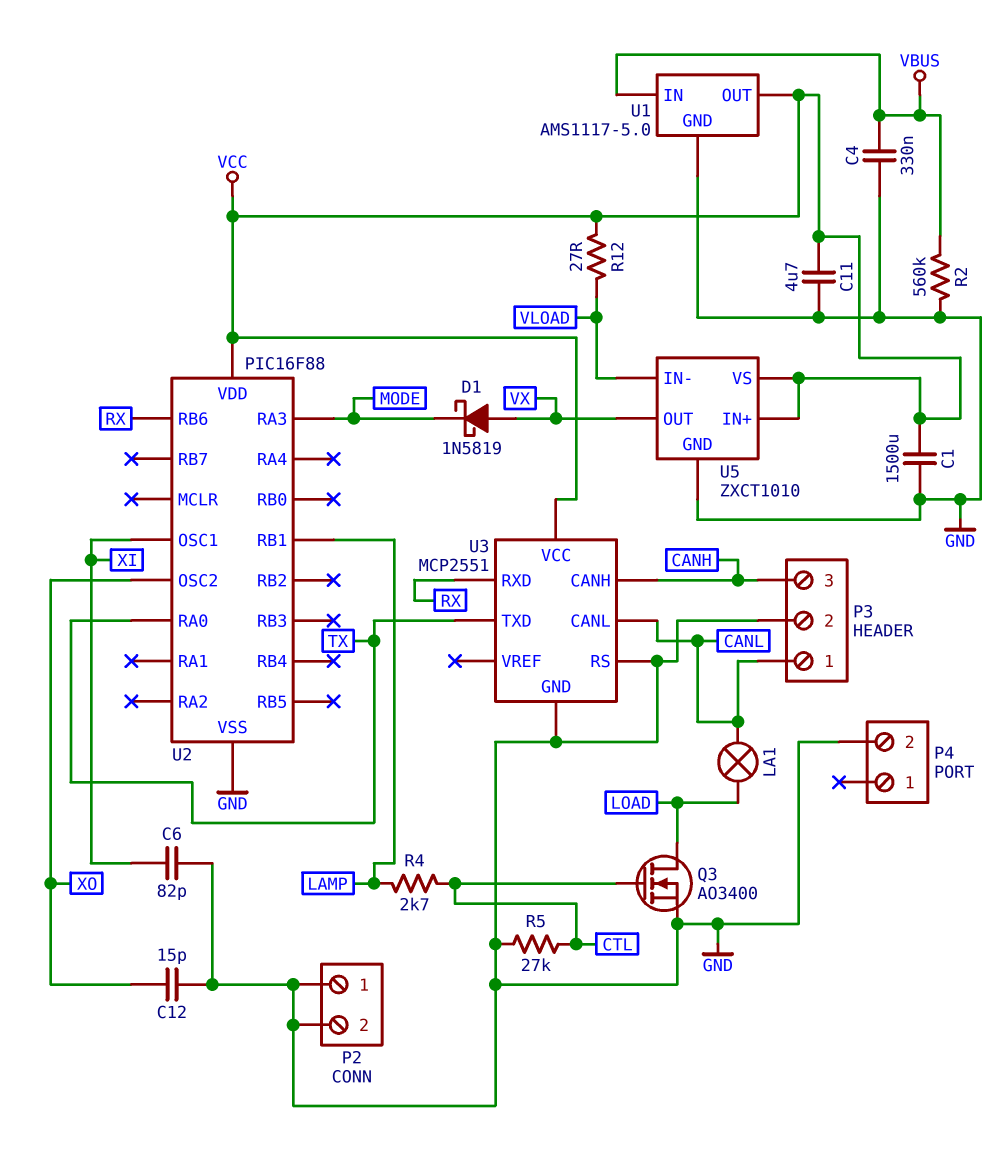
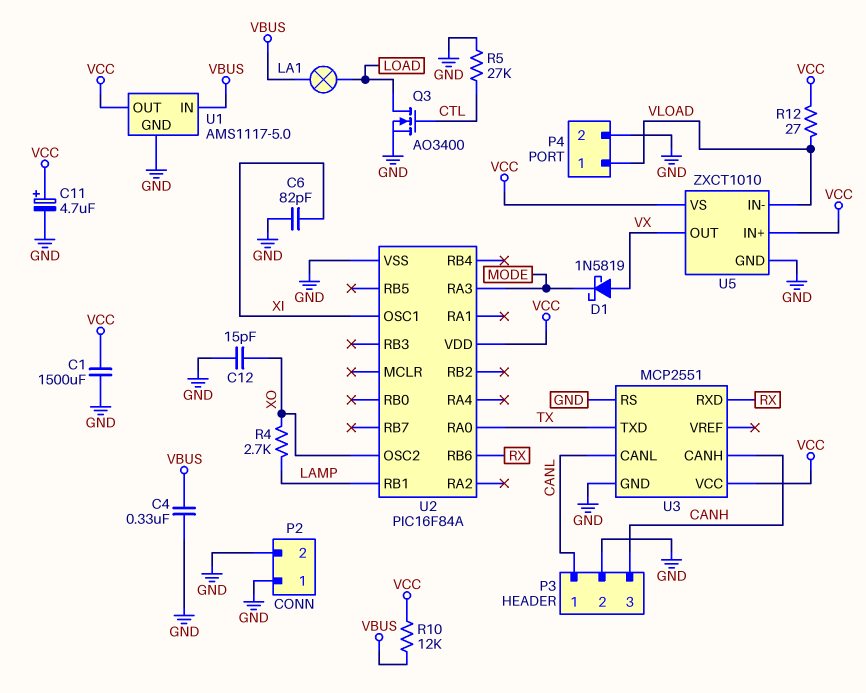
C11: 4.7uF (GND, VCC) -> 4.7uF (plus VCC, minus GND)
LA1: lamp (CANL, LOAD) -> lamp (LOAD, VBUS)
P4 pin 1: none -> VLOAD
R2: 560k (GND, VBUS) -> none
R4: 2.7k (CTL, LAMP) -> 2.7k (LAMP, XO)
R10: none -> 12k (VBUS, VCC)
U2: PIC16F88 -> PIC16F84A

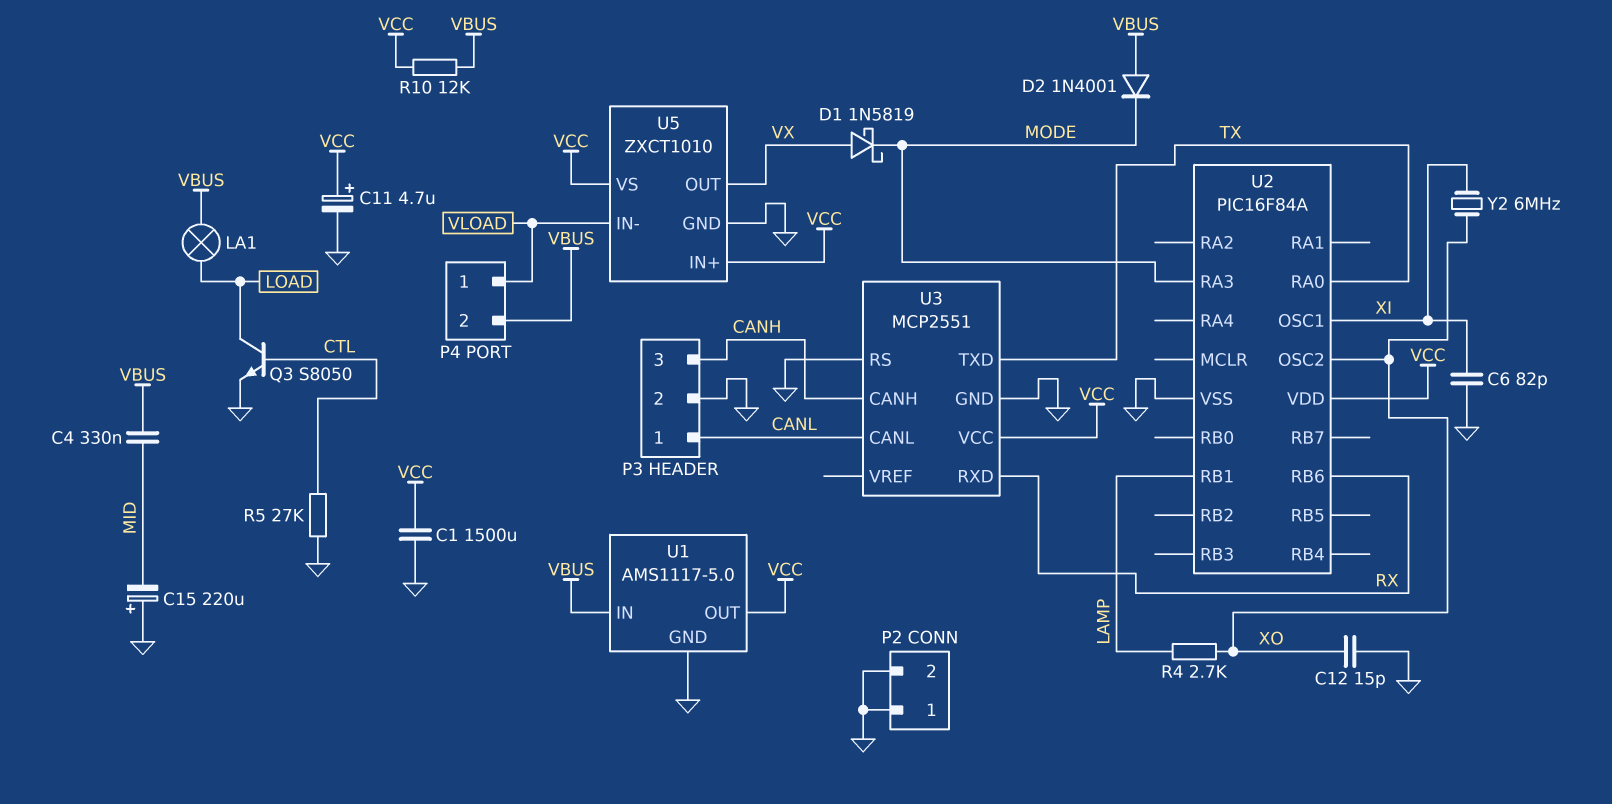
C4: 330nF (GND, VBUS) -> 330nF (MID, VBUS)
C15: none -> 220uF (plus GND, minus MID)
D2: none -> diode 1N4001 (A VBUS, K MODE)
P4 pin 2: GND -> VBUS
Q3: NMOS AO3400 (G CTL, D LOAD, S GND) -> NPN S8050 (B CTL, C LOAD, E GND)
R12: 27 (VCC, VLOAD) -> none
Y2: none -> 6MHz (XI, XO)

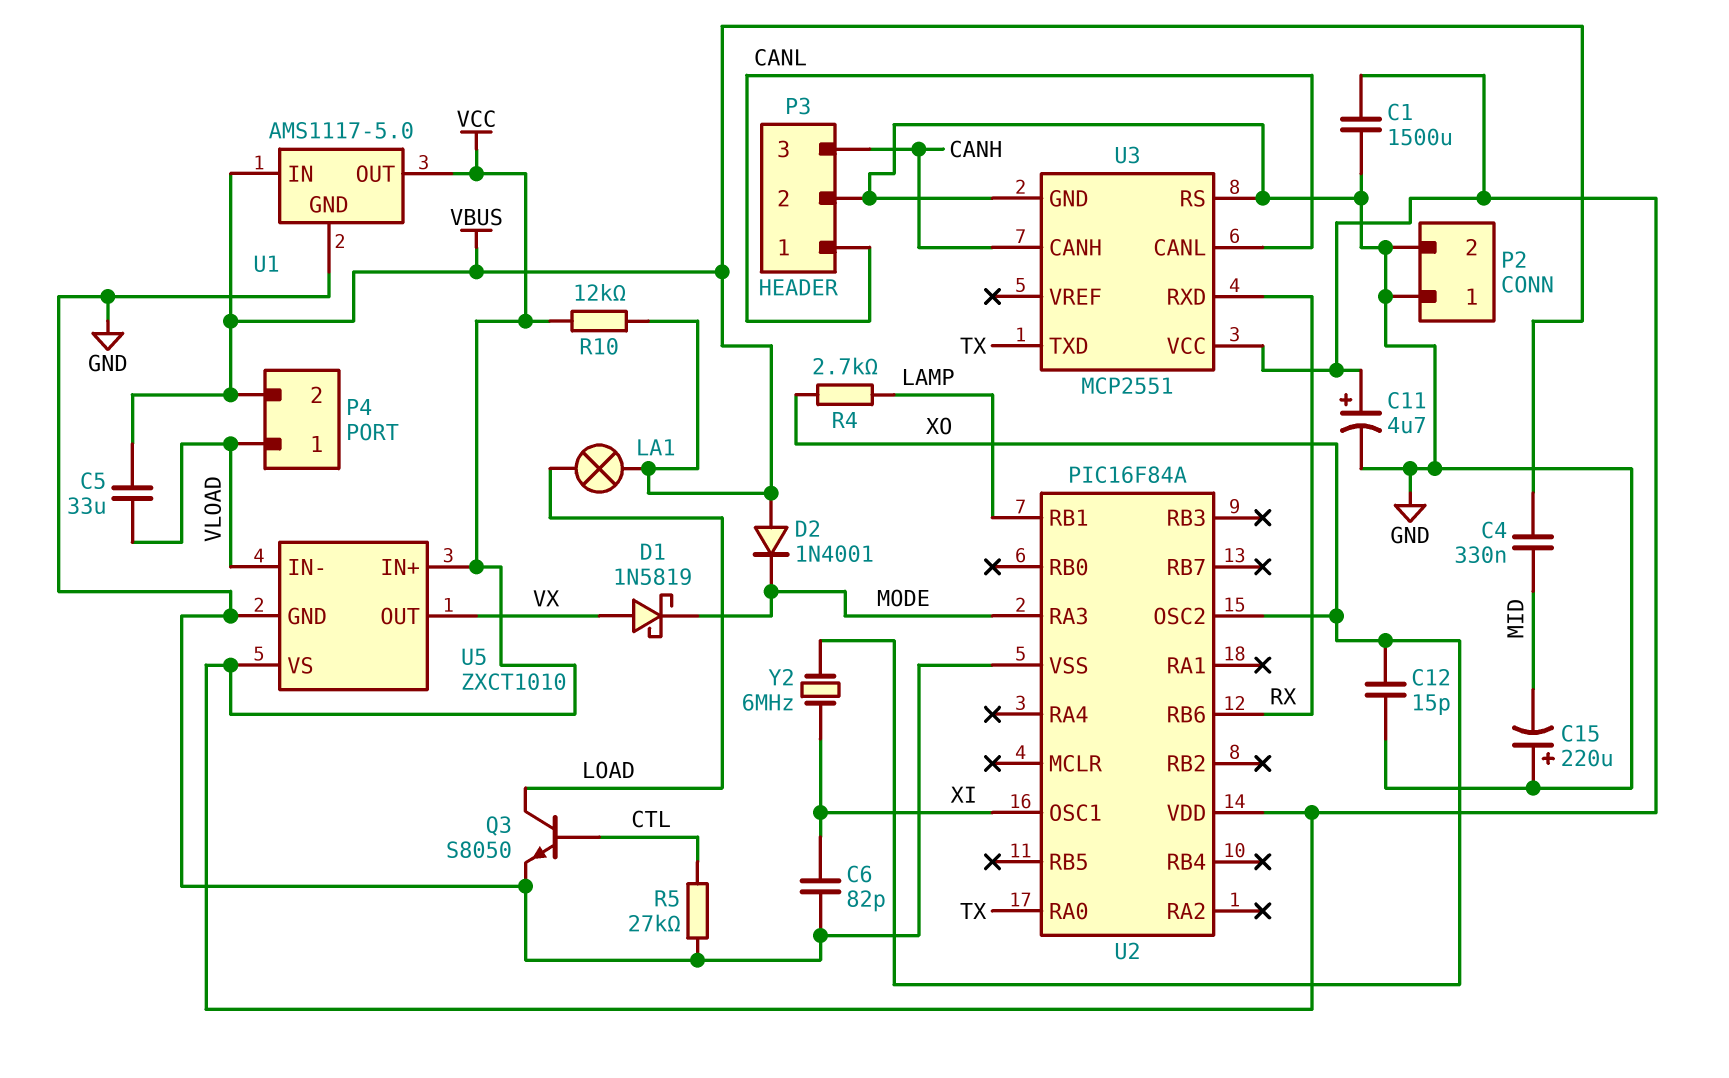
C5: none -> 33uF (VBUS, VLOAD)

